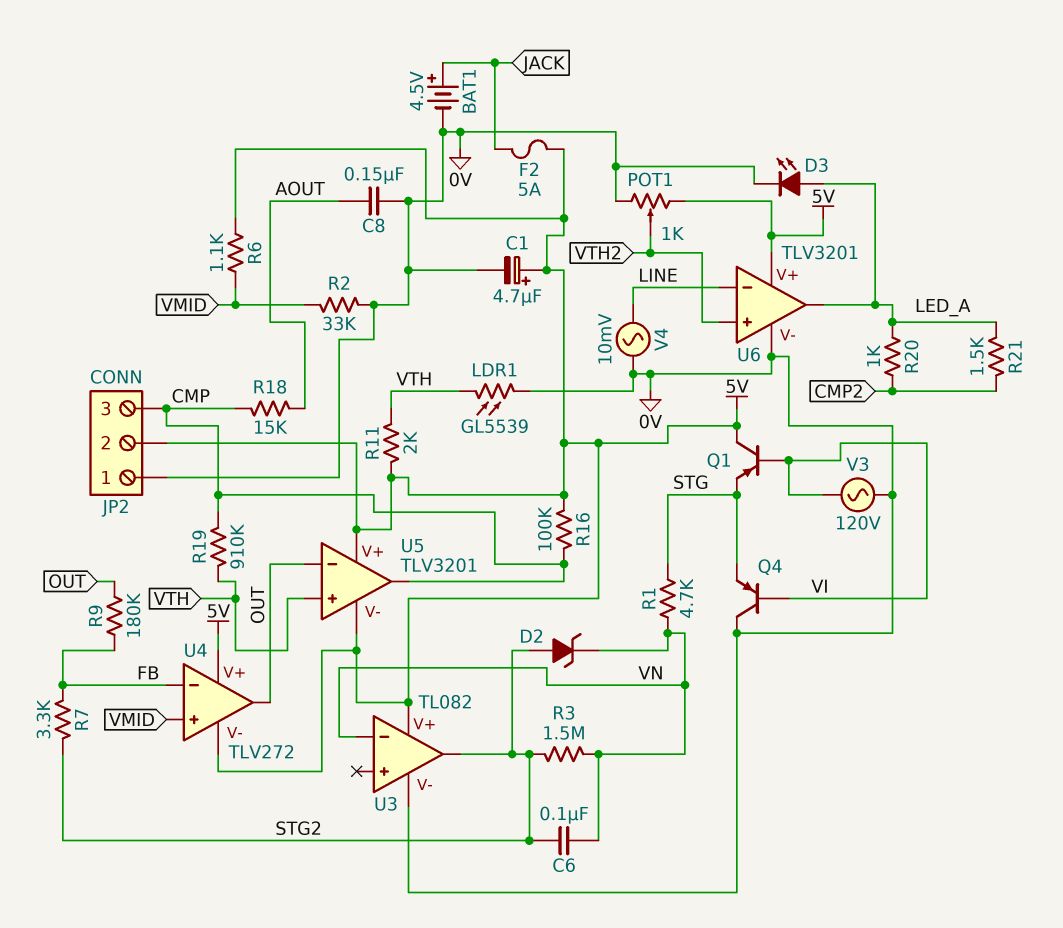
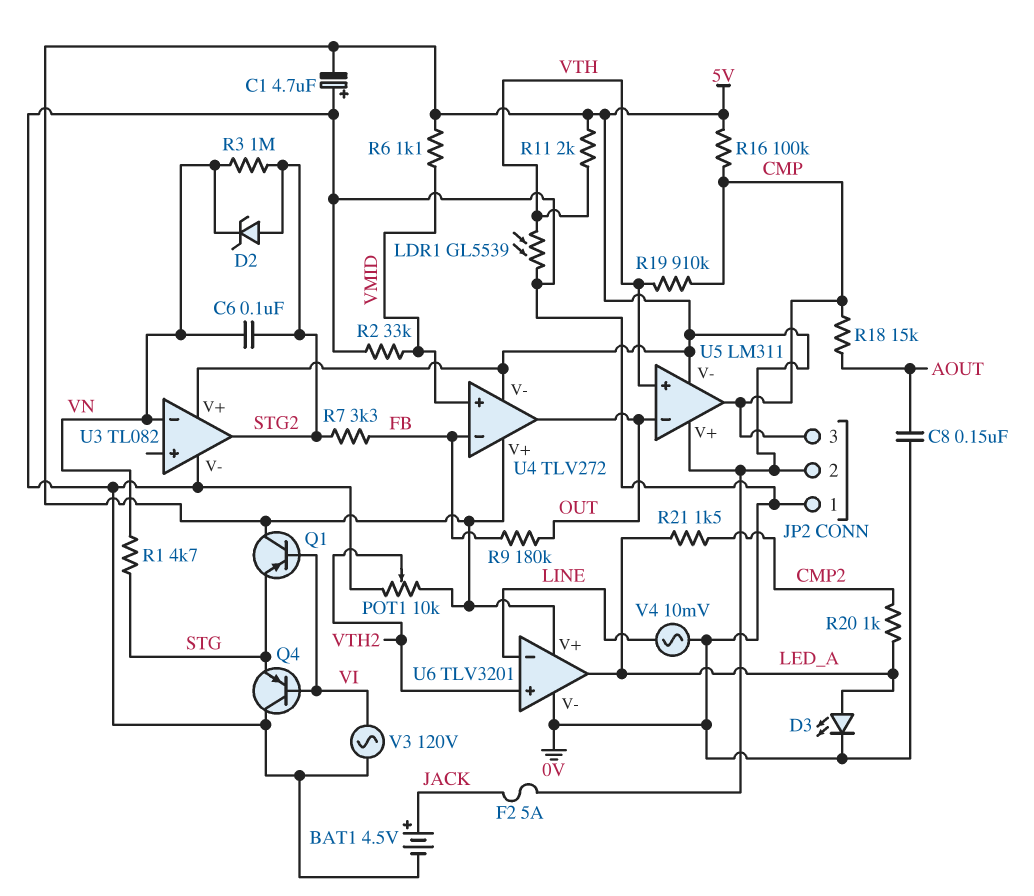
C1: 4.7uF (plus 5V, minus 0V) -> 4.7uF (plus 0V, minus 5V)
POT1: 1k (0V, 5V, wiper VTH2) -> 10k (0V, 5V, wiper VTH2)
R3: 1.5M (STG2, VN) -> 1M (STG2, VN)
U5: TLV3201 -> LM311

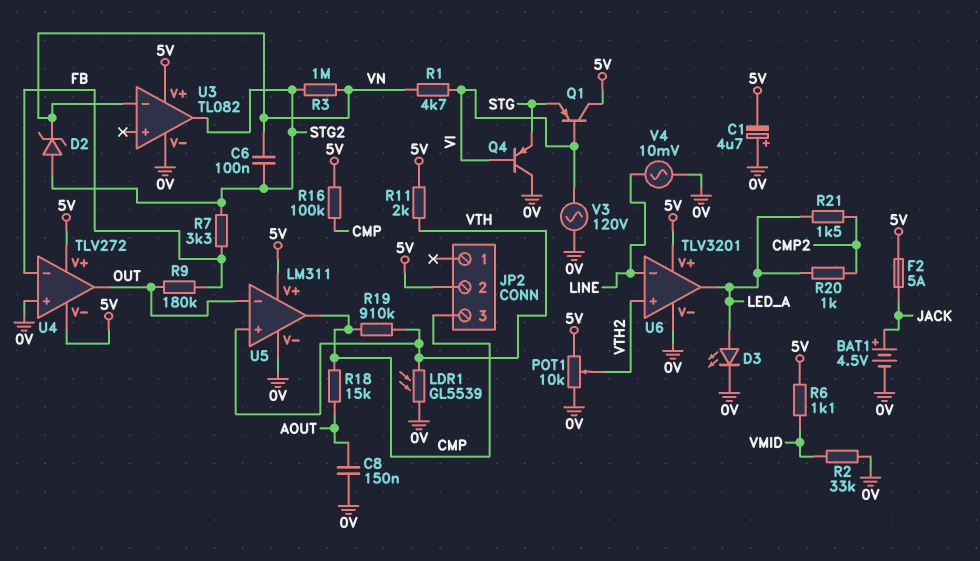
JP2 pin 1: 0V -> none
R1: 4.7k (STG, VN) -> 4.7k (VI, VN)
U4 pin in+: VMID -> 0V
U5 pin V-: 5V -> 0V

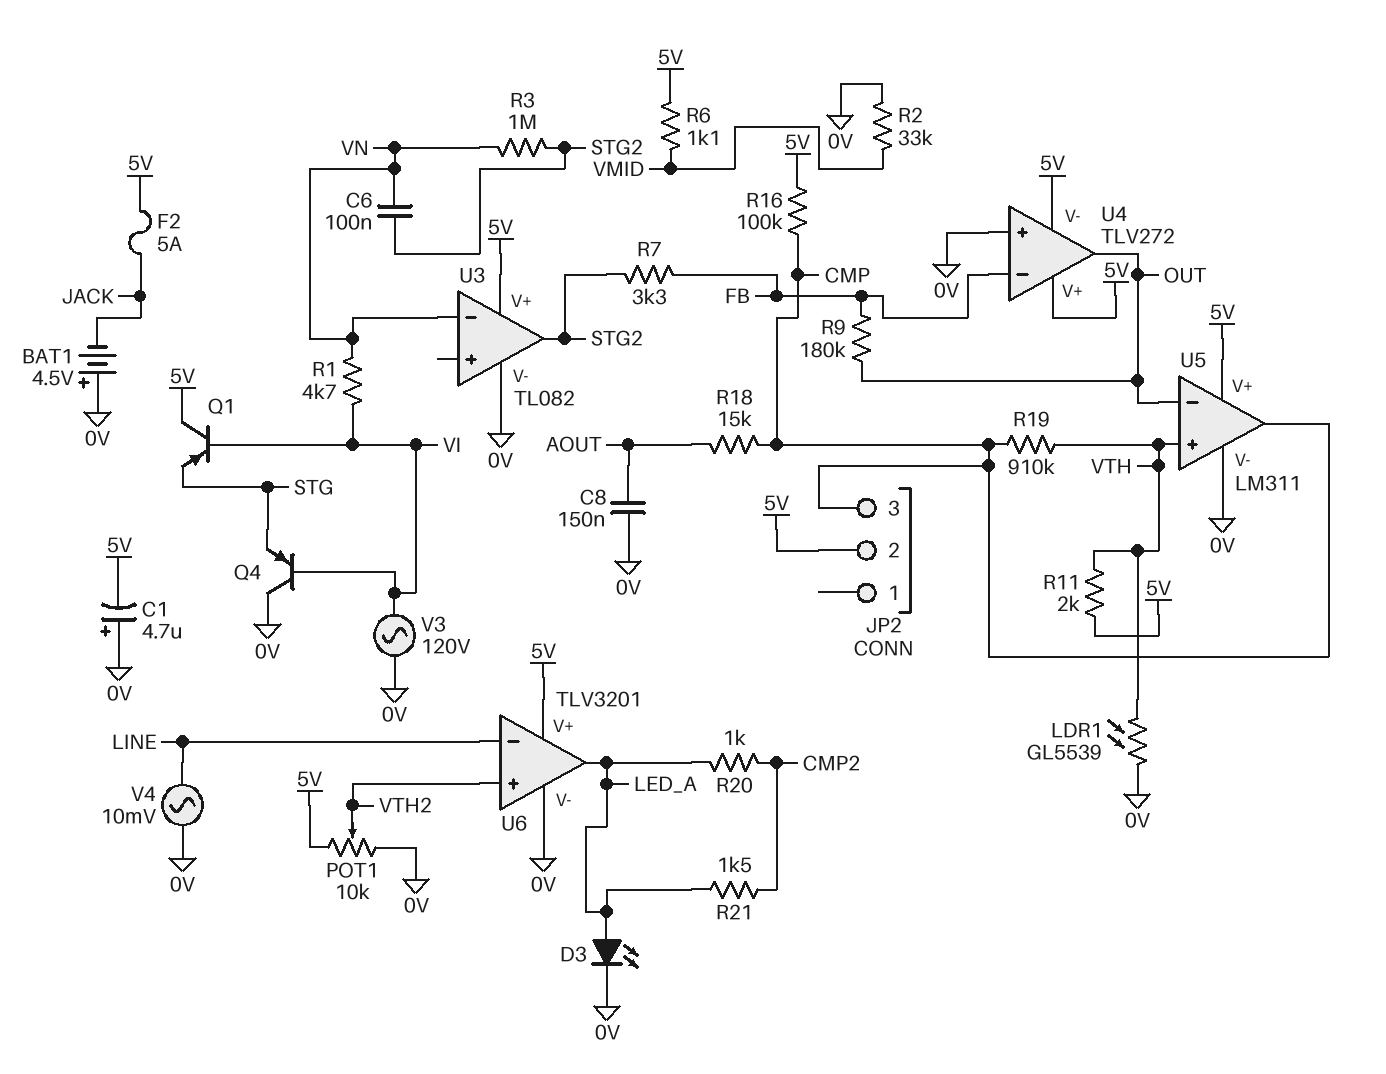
BAT1: 4.5V (plus JACK, minus 0V) -> 4.5V (plus 0V, minus JACK)
D2: zener (A STG2, K VN) -> none

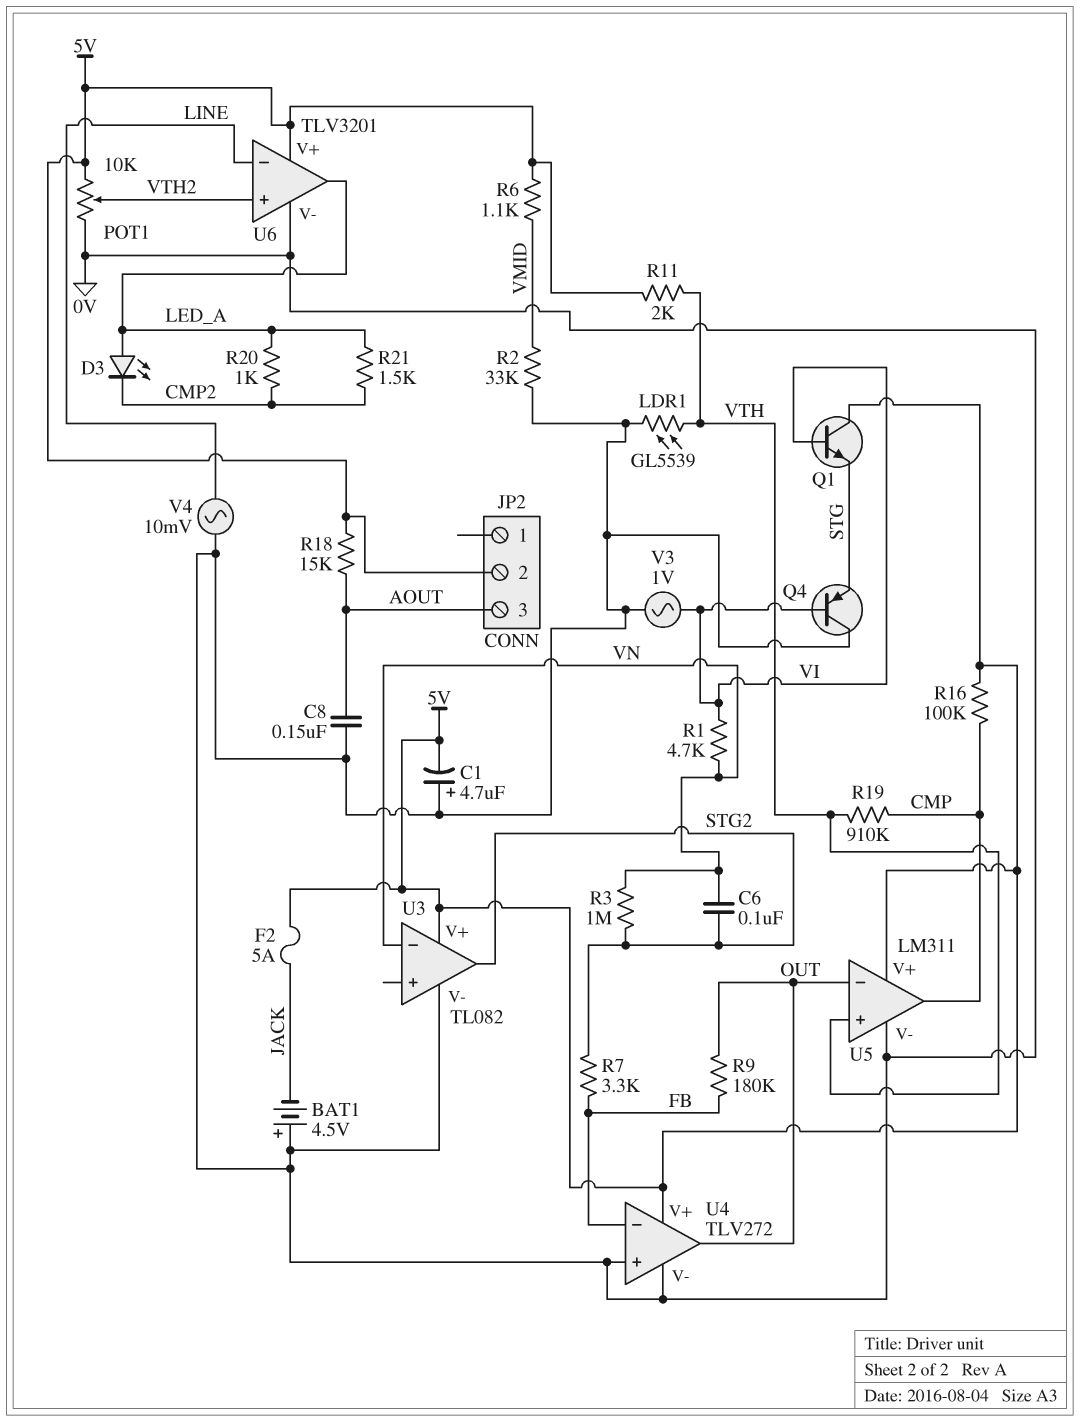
D3: LED (A LED_A, K 0V) -> LED (A LED_A, K CMP2)
JP2 pin 3: CMP -> AOUT
Q1: PNP (B VI, C 5V, E STG) -> NPN (B VI, C 5V, E STG)
R18: 15k (AOUT, CMP) -> 15k (5V, AOUT)
U4 pin V-: 5V -> 0V
V3: AC 120V (0V, VI) -> AC 1V (0V, VI)

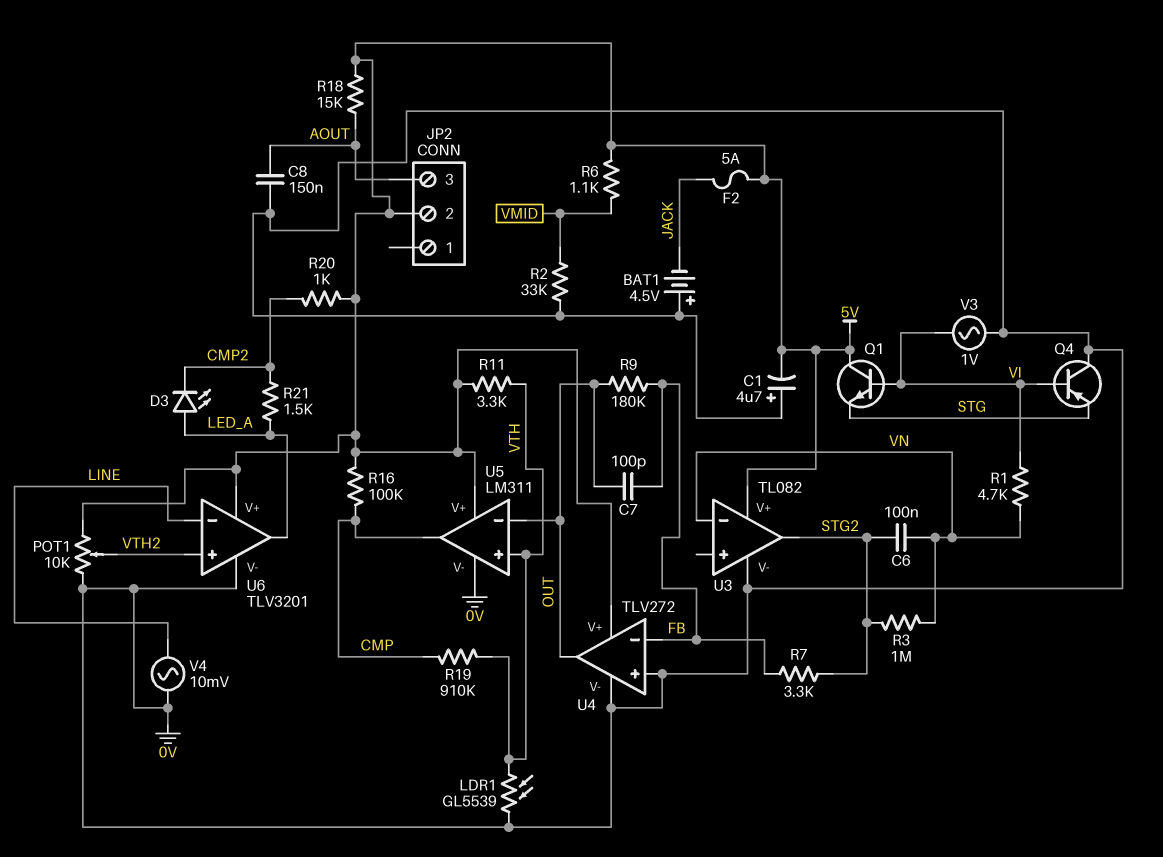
C7: none -> 100pF (FB, OUT)
R11: 2k (5V, VTH) -> 3.3k (5V, VTH)
R20: 1k (CMP2, LED_A) -> 1k (5V, CMP2)

